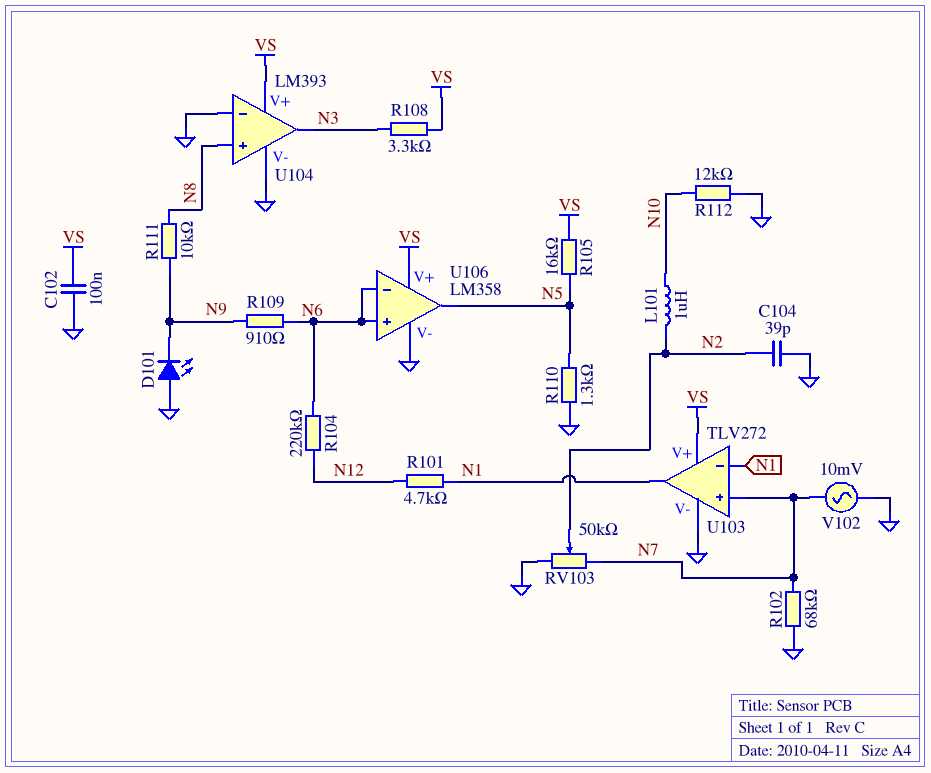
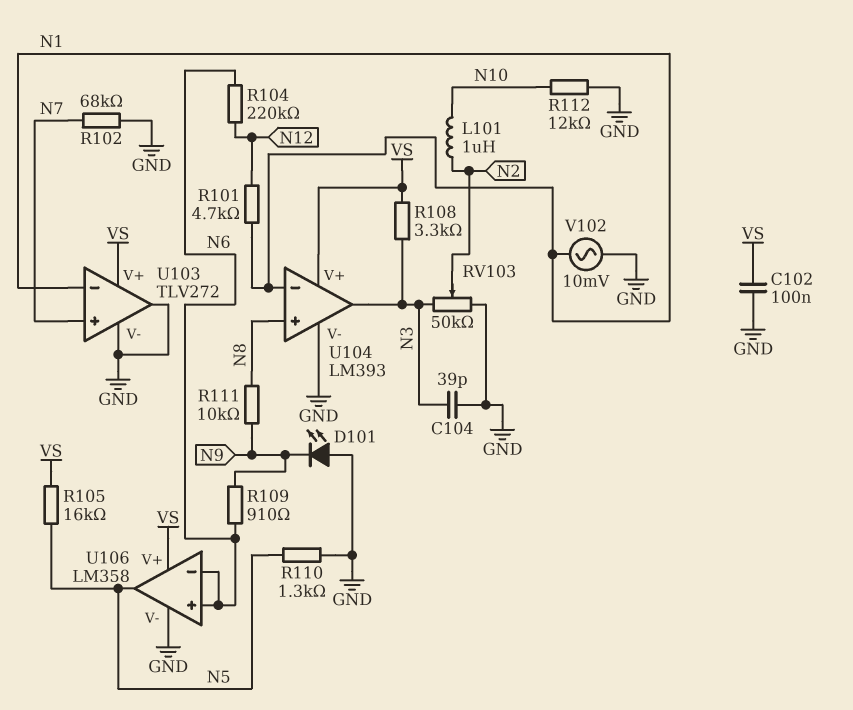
C104: 39pF (GND, N2) -> 39pF (GND, N3)
RV103: 50k (GND, N7, wiper N2) -> 50k (GND, N3, wiper N2)
U103 pin out: N1 -> GND
U104 pin in-: GND -> N1
V102: AC 10mV (GND, N7) -> AC 10mV (GND, N1)

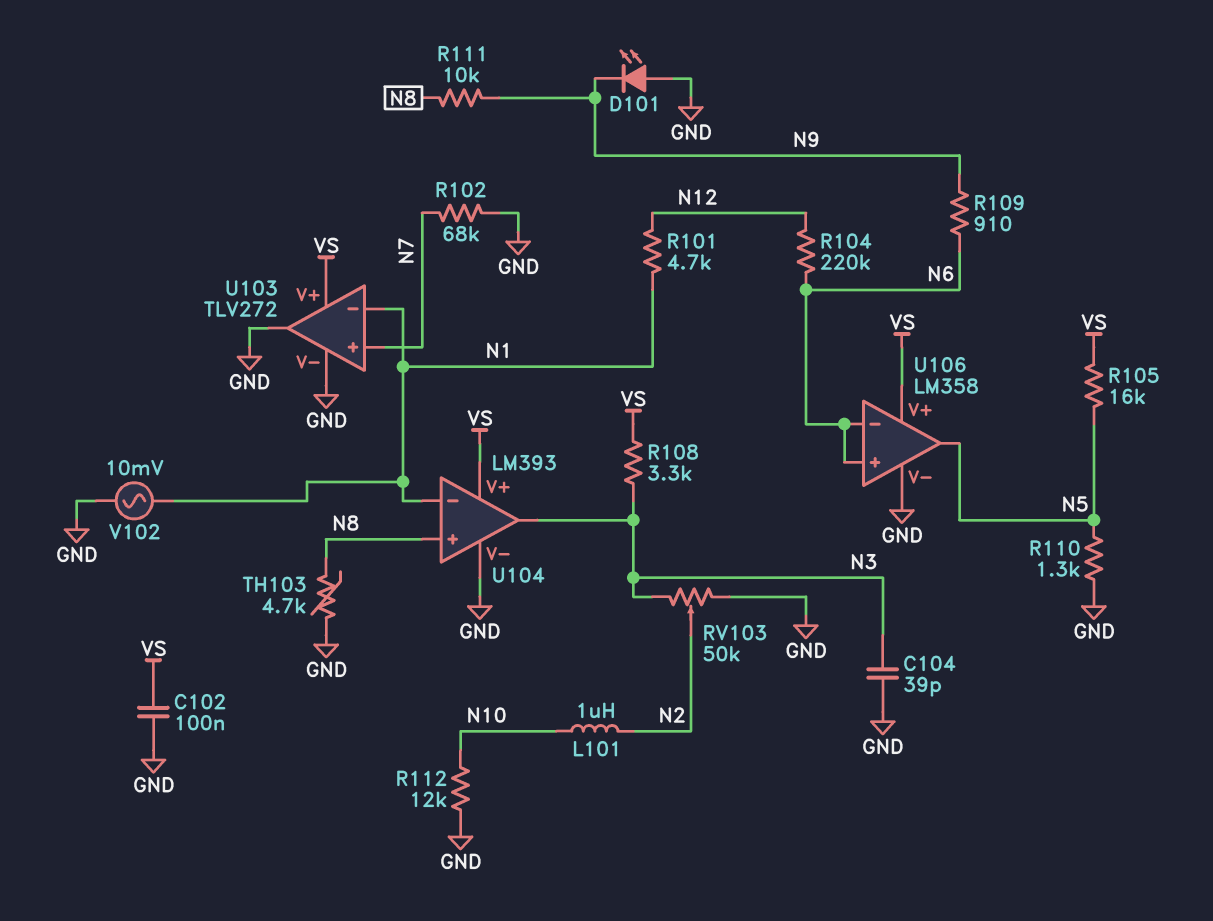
TH103: none -> 4.7k (GND, N8)

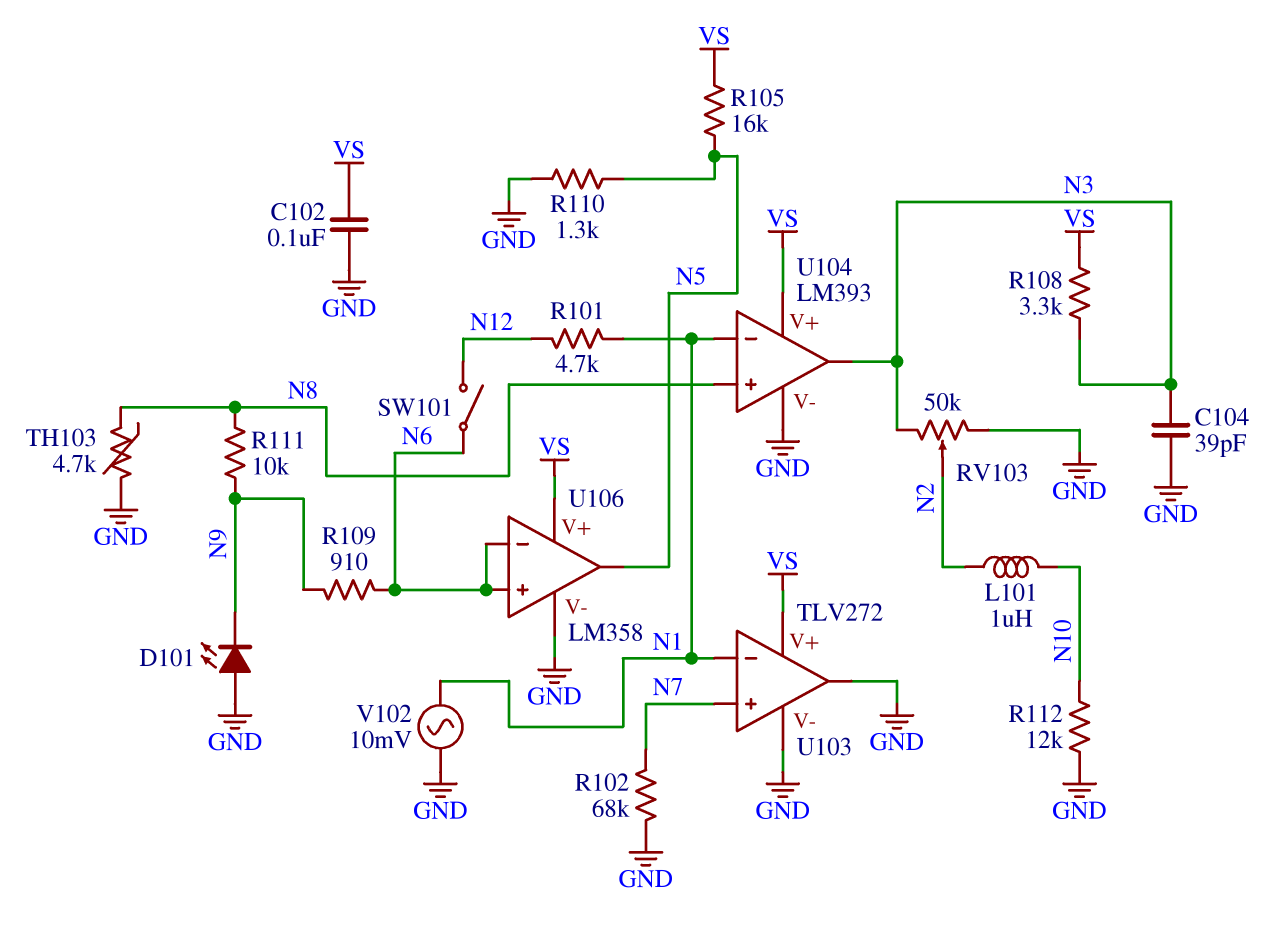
R104: 220k (N6, N12) -> none
SW101: none -> switch (N6, N12)

